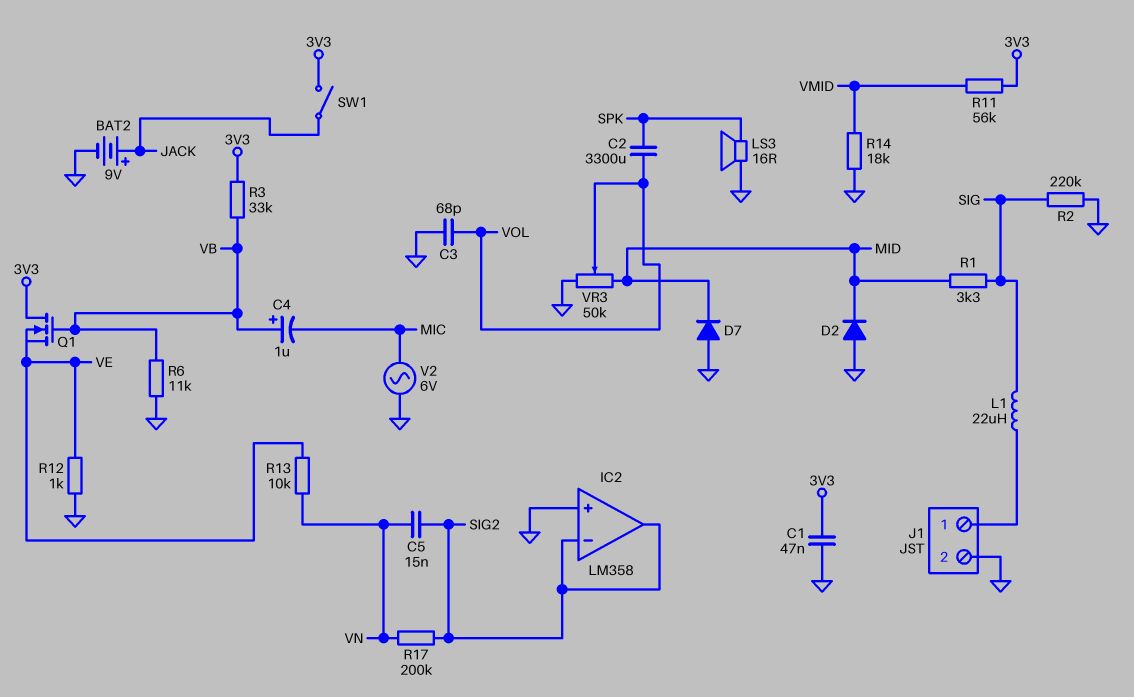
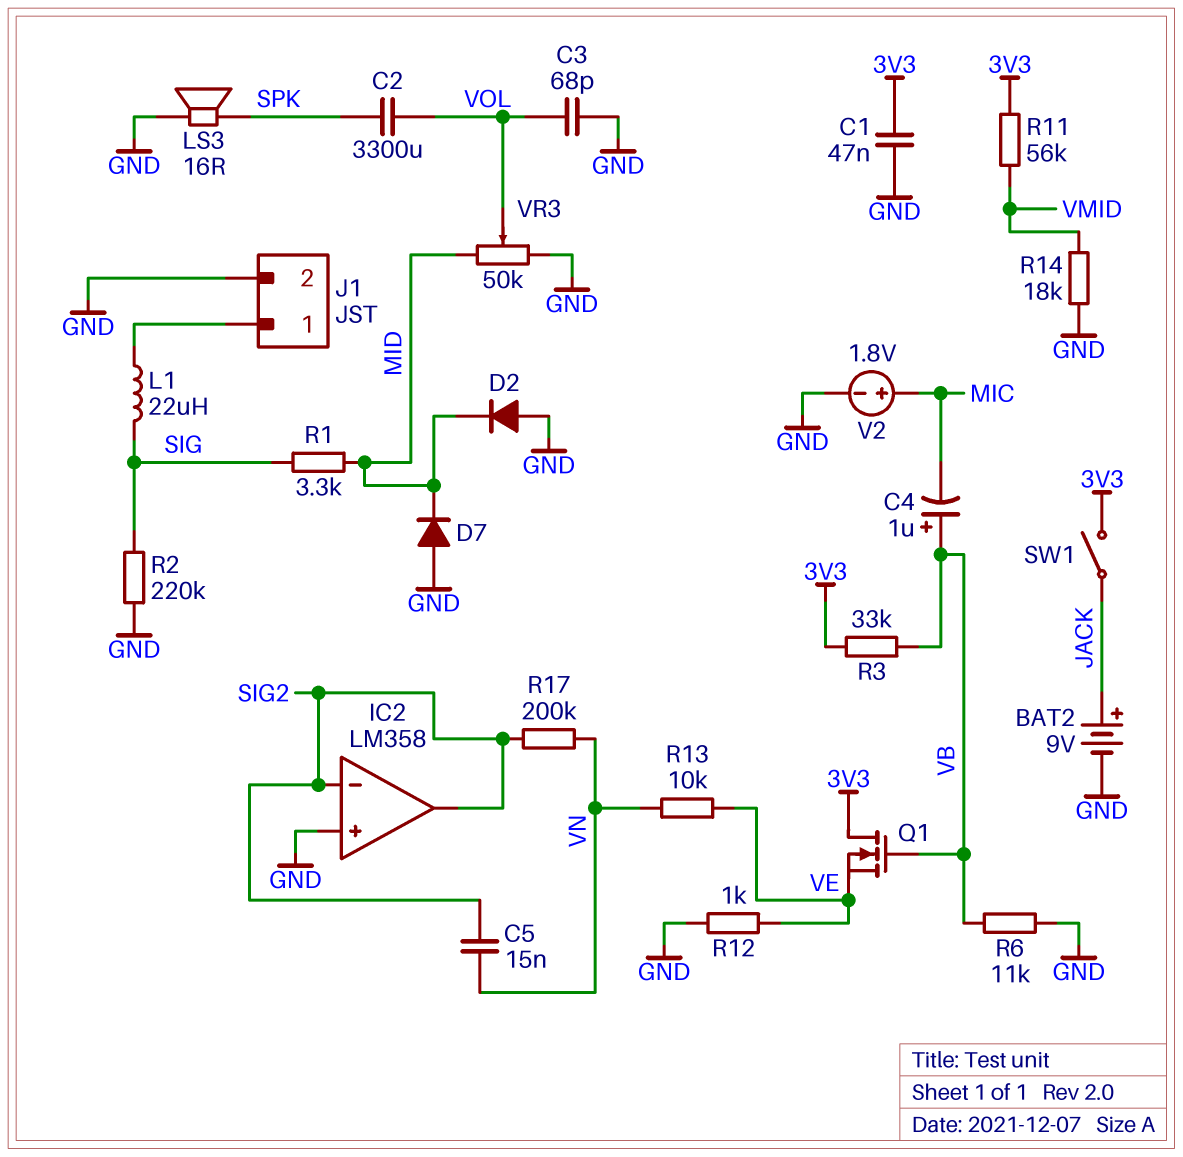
V2: AC 6V (GND, MIC) -> 1.8V (plus MIC, minus GND)

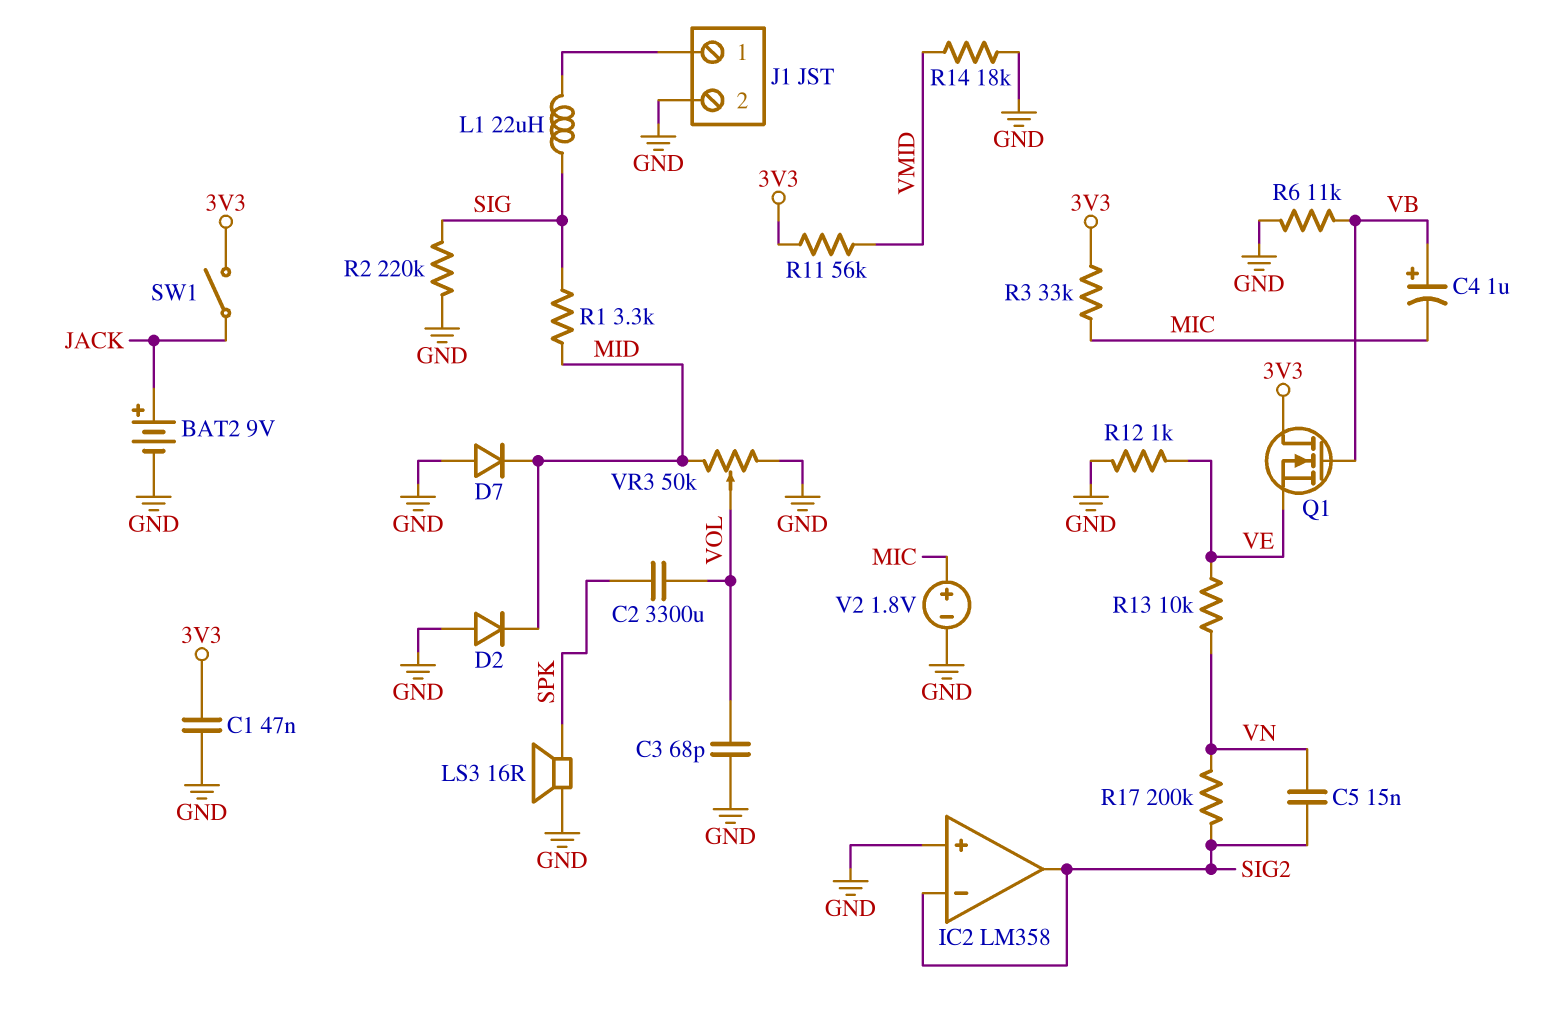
R3: 33k (3V3, VB) -> 33k (3V3, MIC)

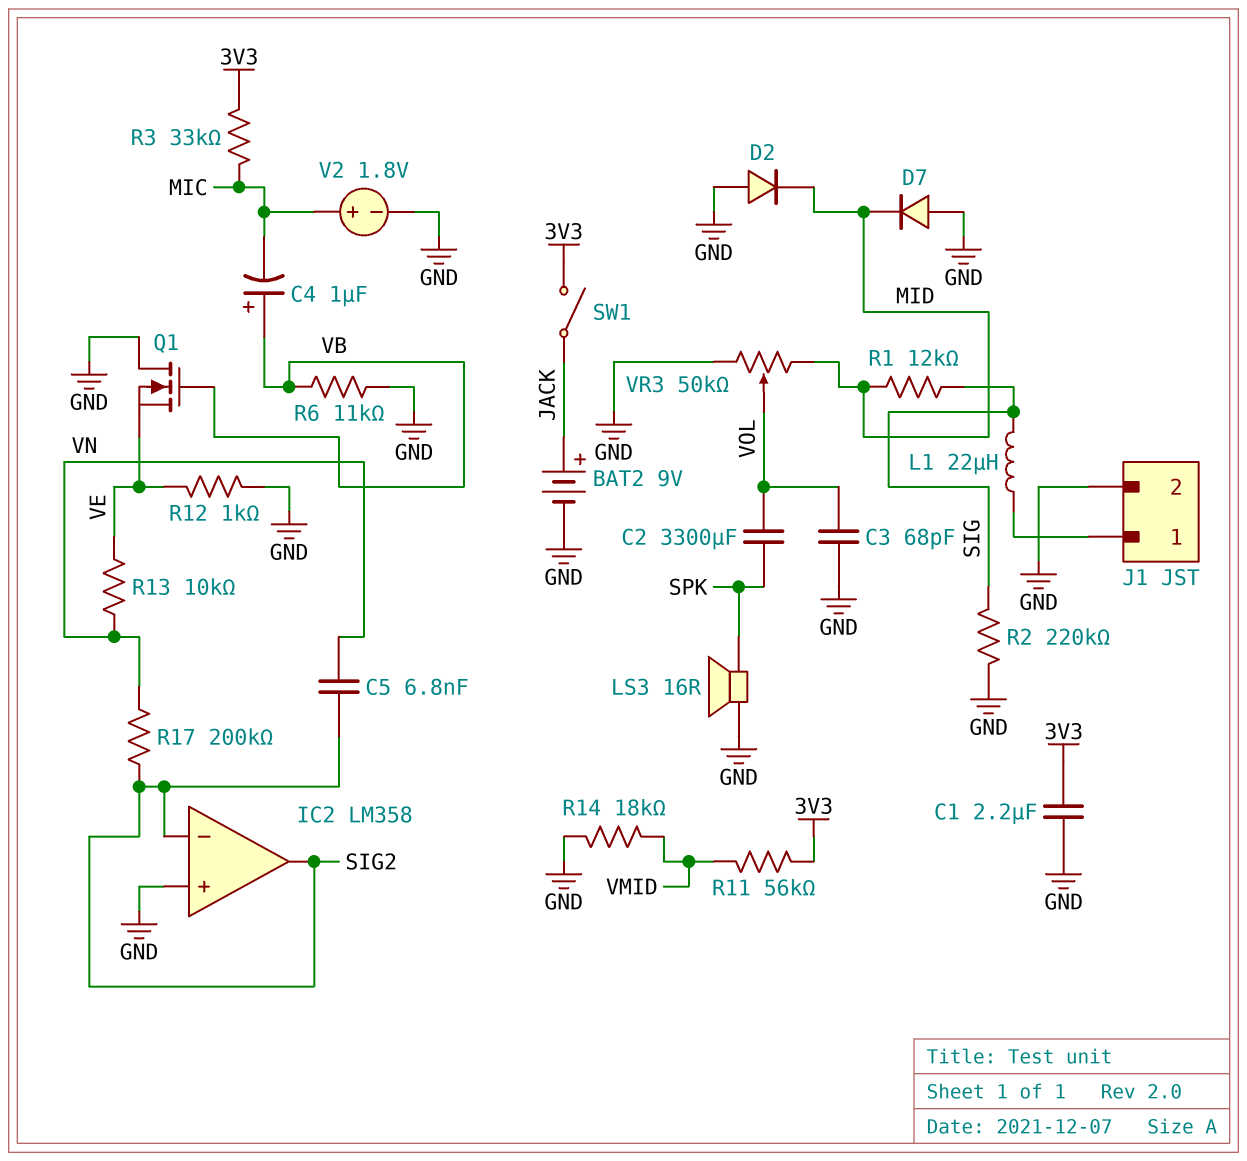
C1: 47nF (3V3, GND) -> 2.2uF (3V3, GND)
C5: 15nF (SIG2, VN) -> 6.8nF (SIG2, VN)
Q1: NMOS (G VB, D 3V3, S VE) -> NMOS (G VB, D GND, S VE)
R1: 3.3k (MID, SIG) -> 12k (MID, SIG)

